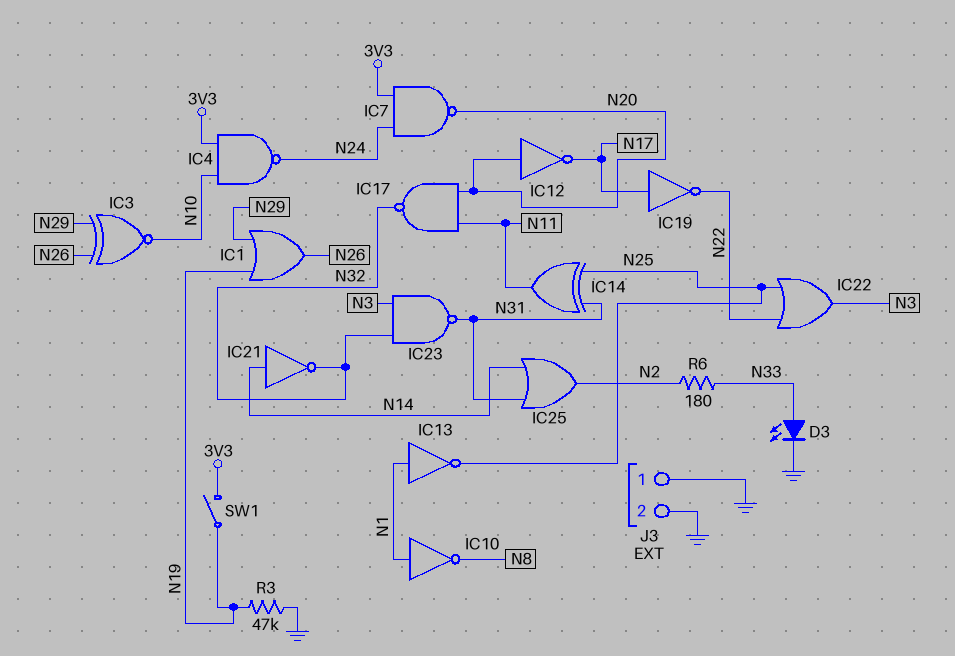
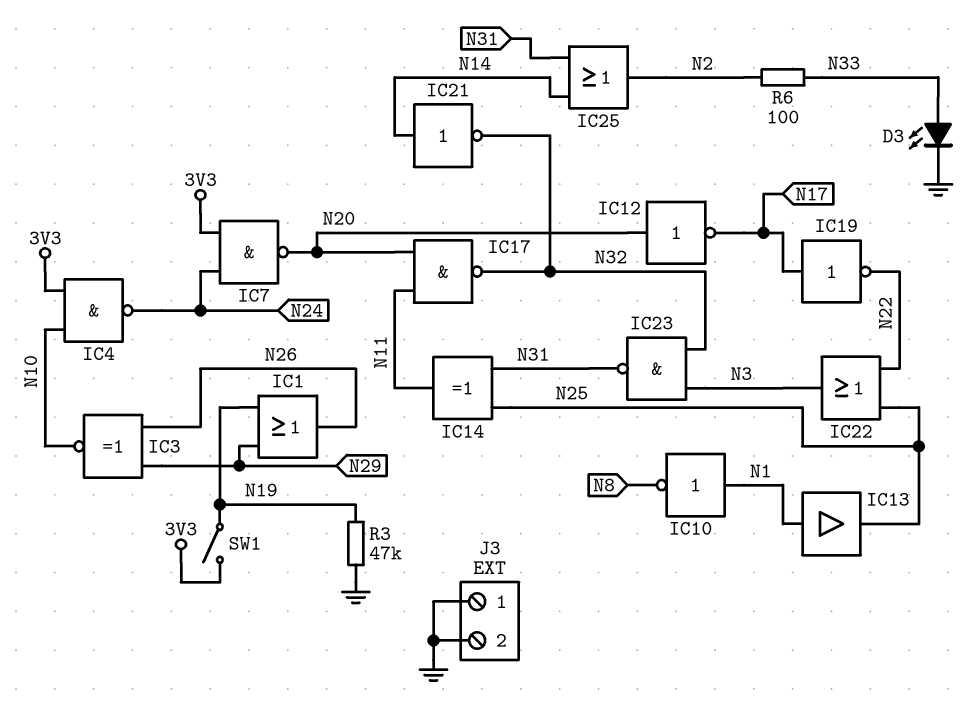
IC13: NOT (in N1, out N25) -> buffer (in N1, out N25)
R6: 180 (N2, N33) -> 100 (N2, N33)

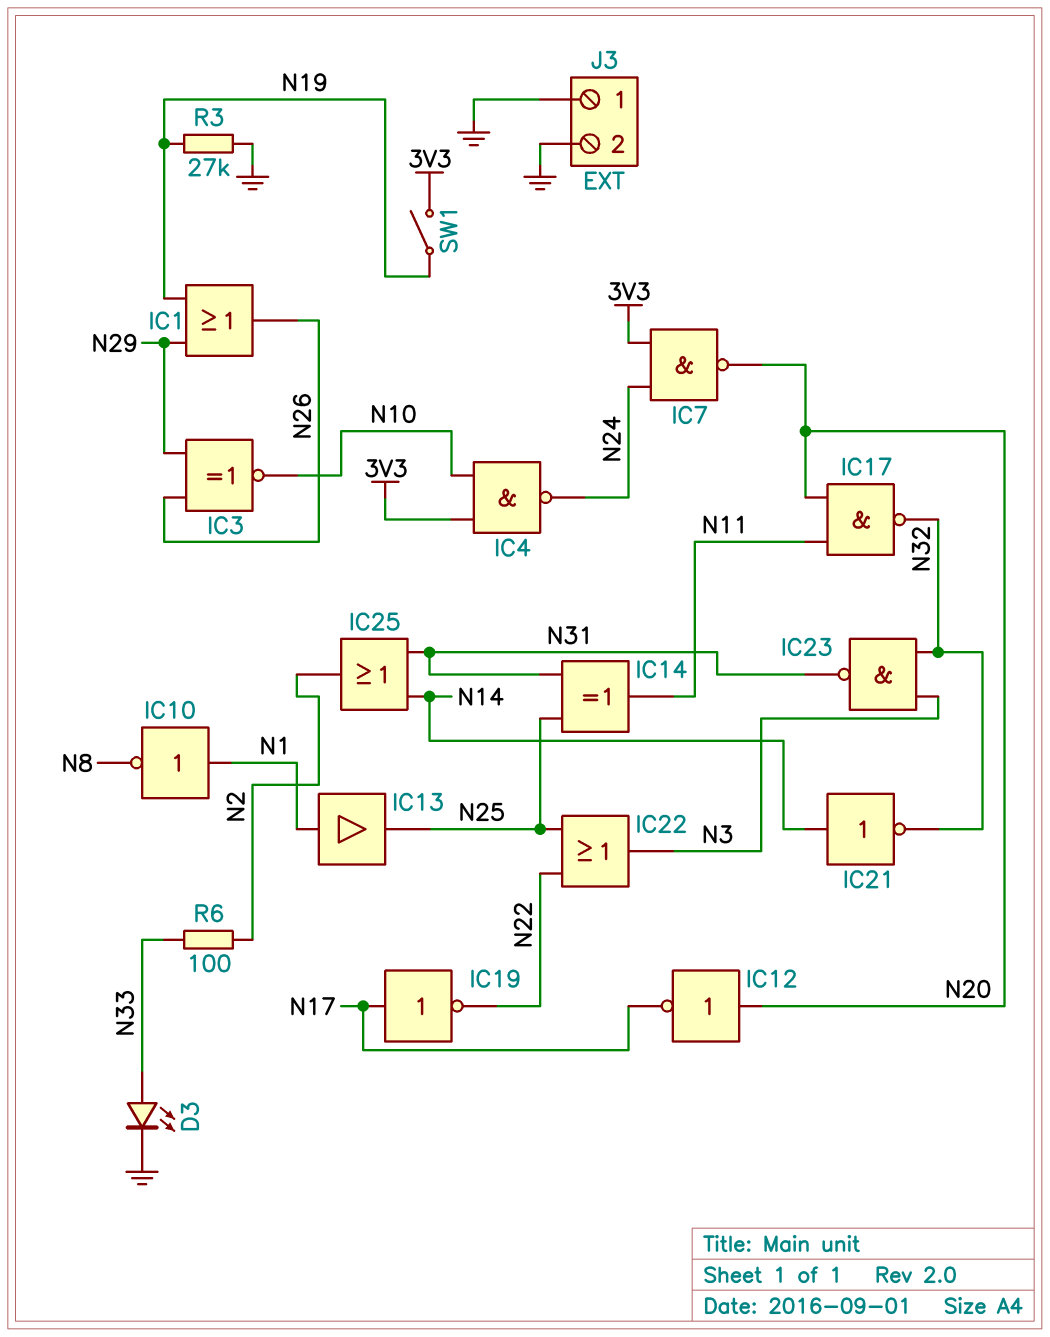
R3: 47k (GND, N19) -> 27k (GND, N19)

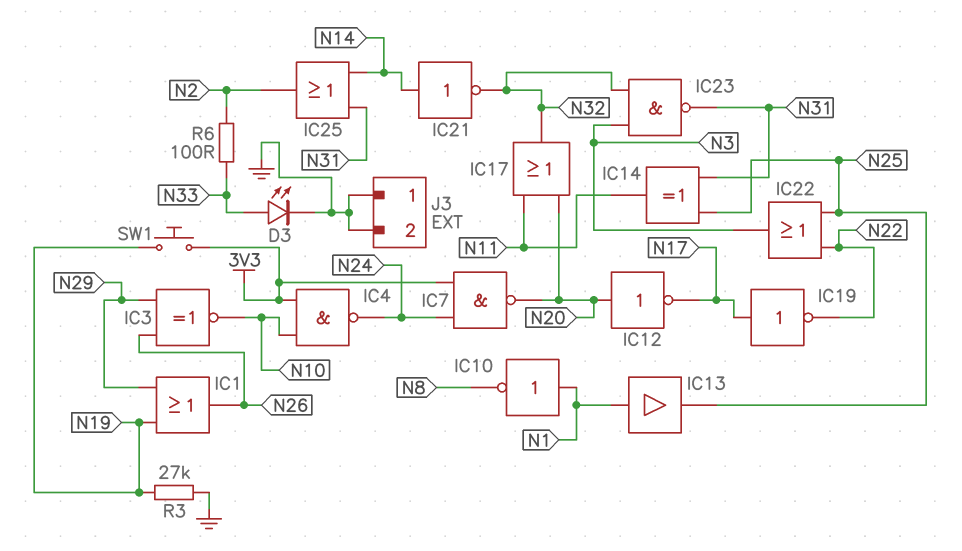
IC17: NAND (in N11, in N20, out N32) -> OR (in N11, in N20, out N32)
SW1: switch (3V3, N19) -> button (3V3, N19)

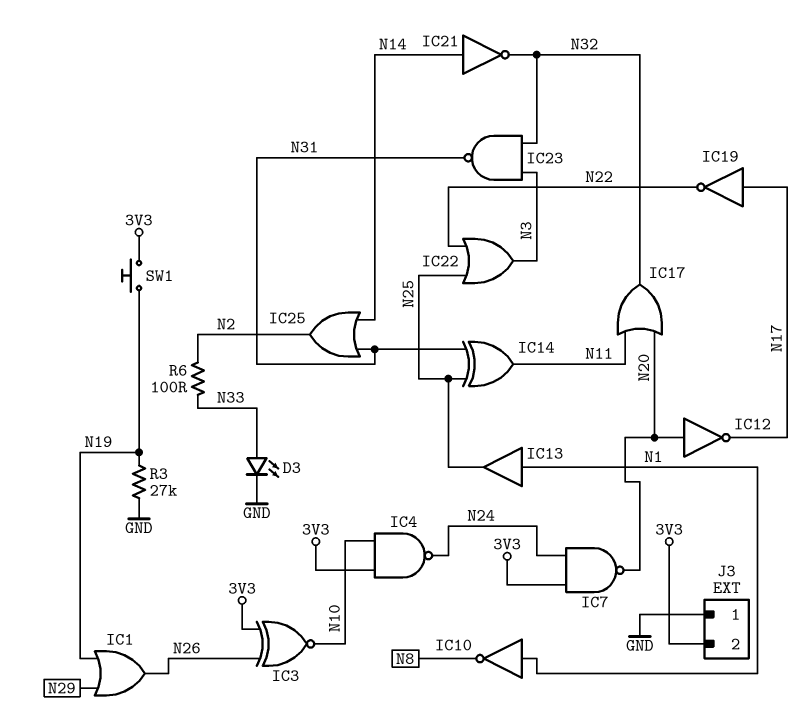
IC3: XNOR (in N26, in N29, out N10) -> XNOR (in 3V3, in N26, out N10)
J3 pin 2: GND -> 3V3

